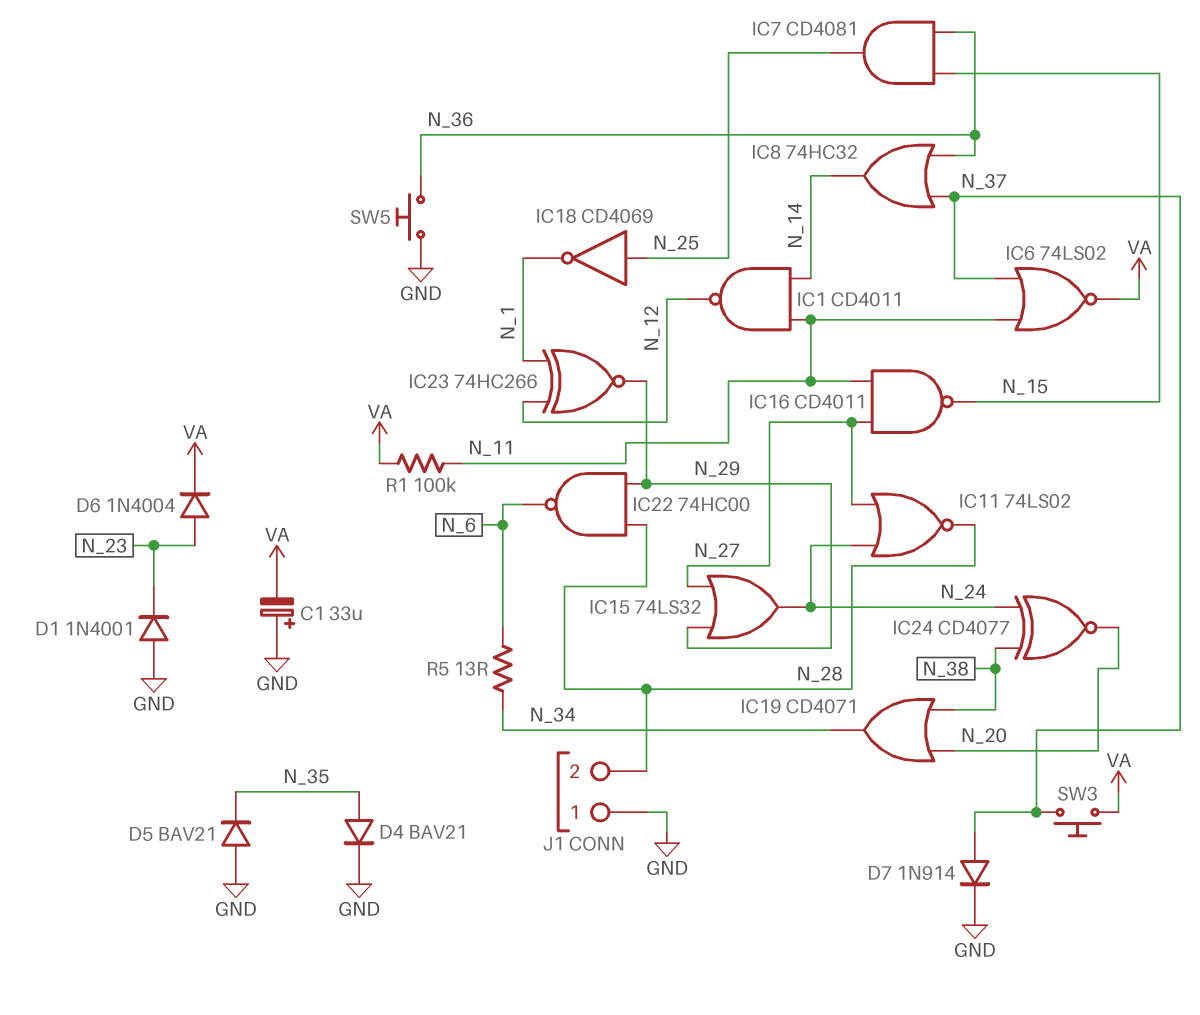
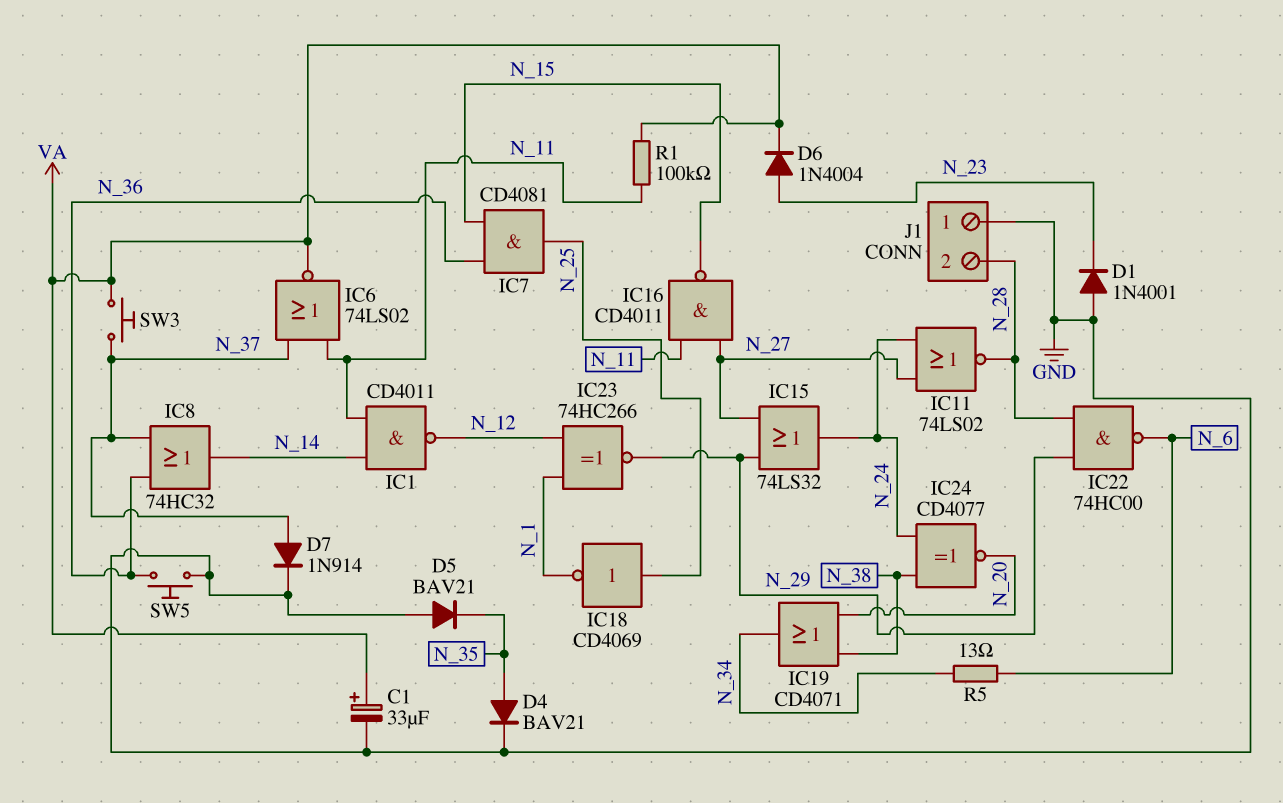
C1: 33uF (plus GND, minus VA) -> 33uF (plus VA, minus GND)

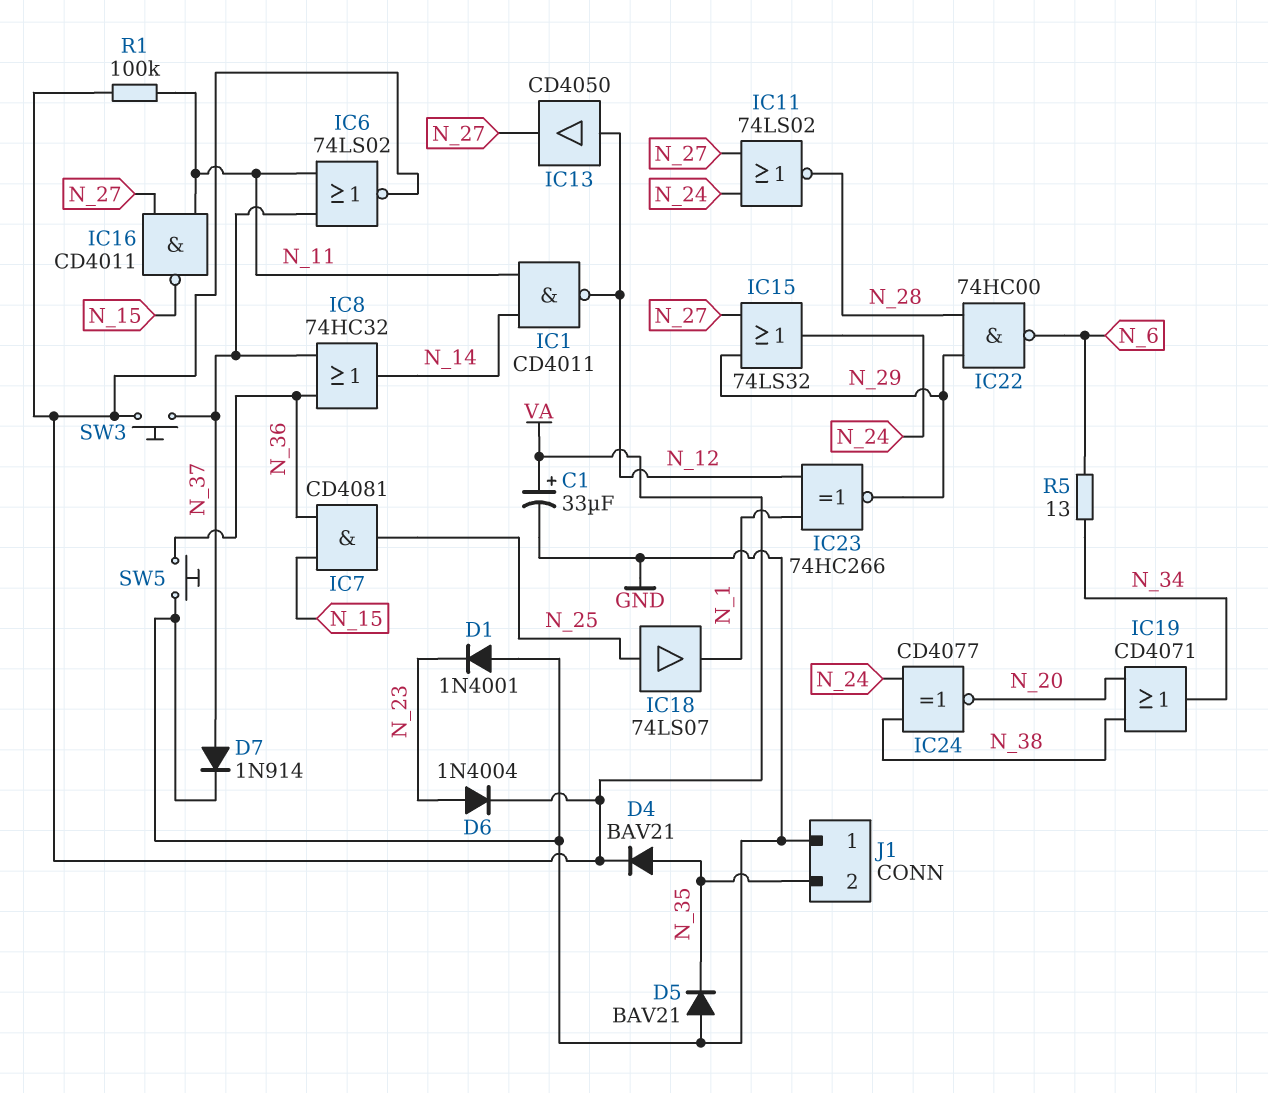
D4: diode BAV21 (A N_35, K GND) -> diode BAV21 (A N_35, K VA)
IC13: none -> buffer CD4050 (in N_12, out N_27)
IC18: NOT CD4069 (in N_25, out N_1) -> buffer 74LS07 (in N_25, out N_1)
J1 pin 2: N_28 -> N_35

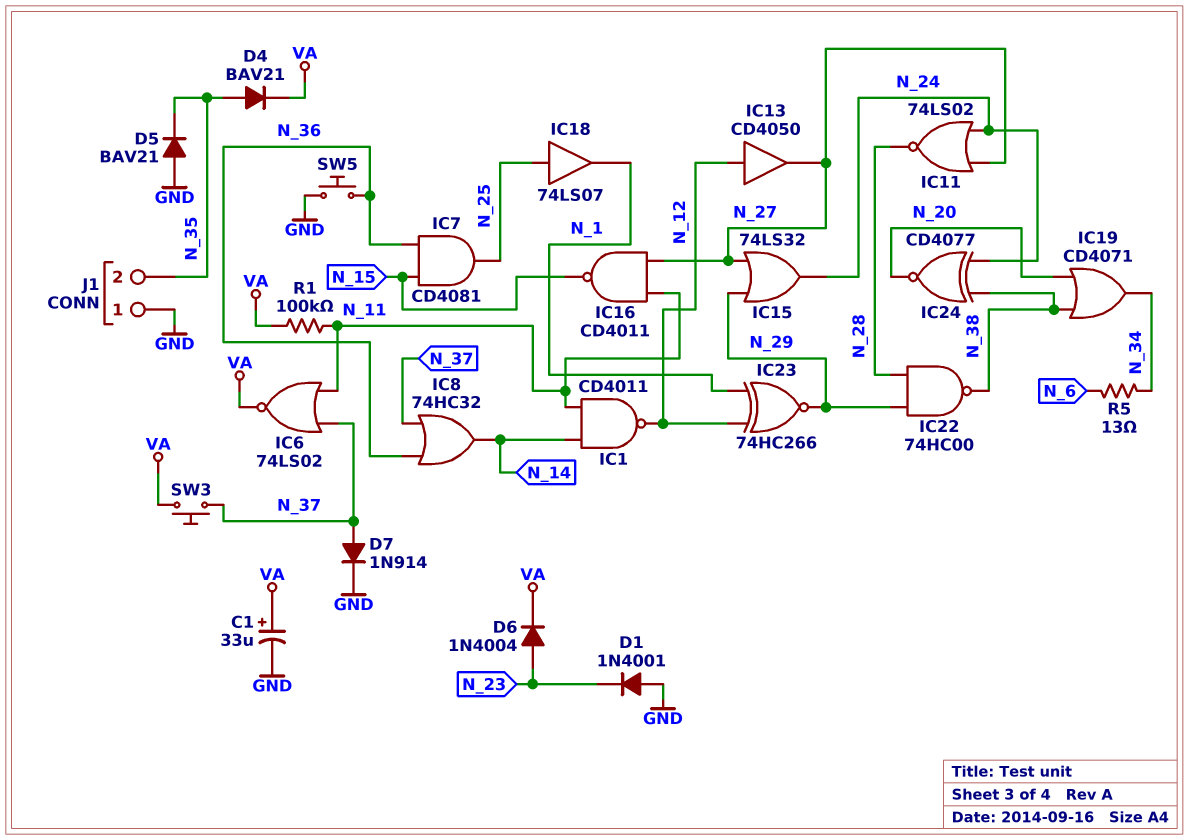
IC22: NAND 74HC00 (in N_28, in N_29, out N_6) -> NAND 74HC00 (in N_28, in N_29, out N_38)

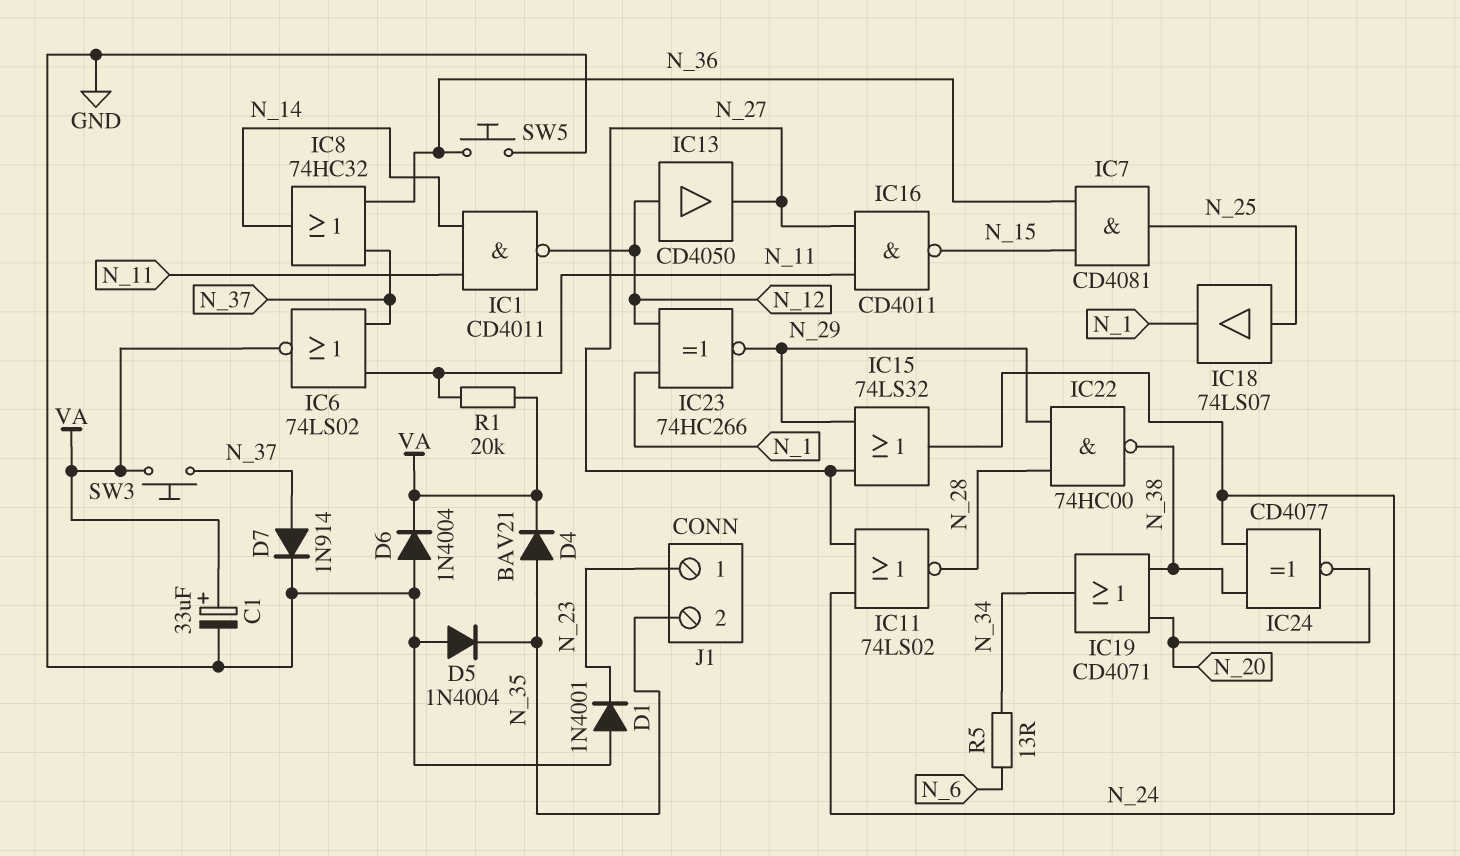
D5: diode BAV21 (A GND, K N_35) -> diode 1N4004 (A GND, K N_35)
D6: diode 1N4004 (A N_23, K VA) -> diode 1N4004 (A GND, K VA)
J1 pin 1: GND -> N_23
R1: 100k (N_11, VA) -> 20k (N_11, VA)

